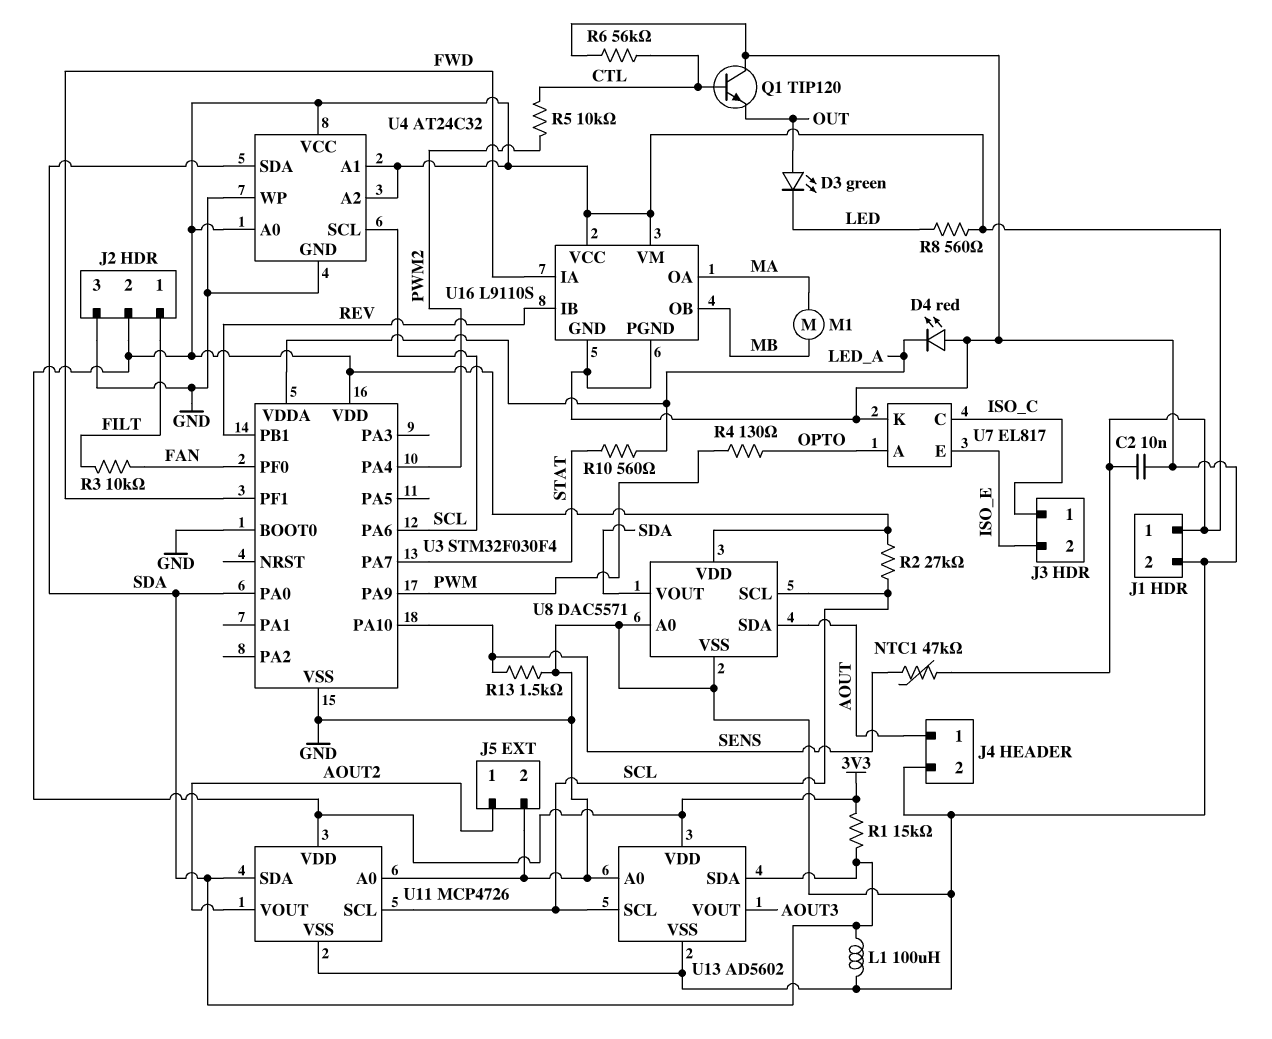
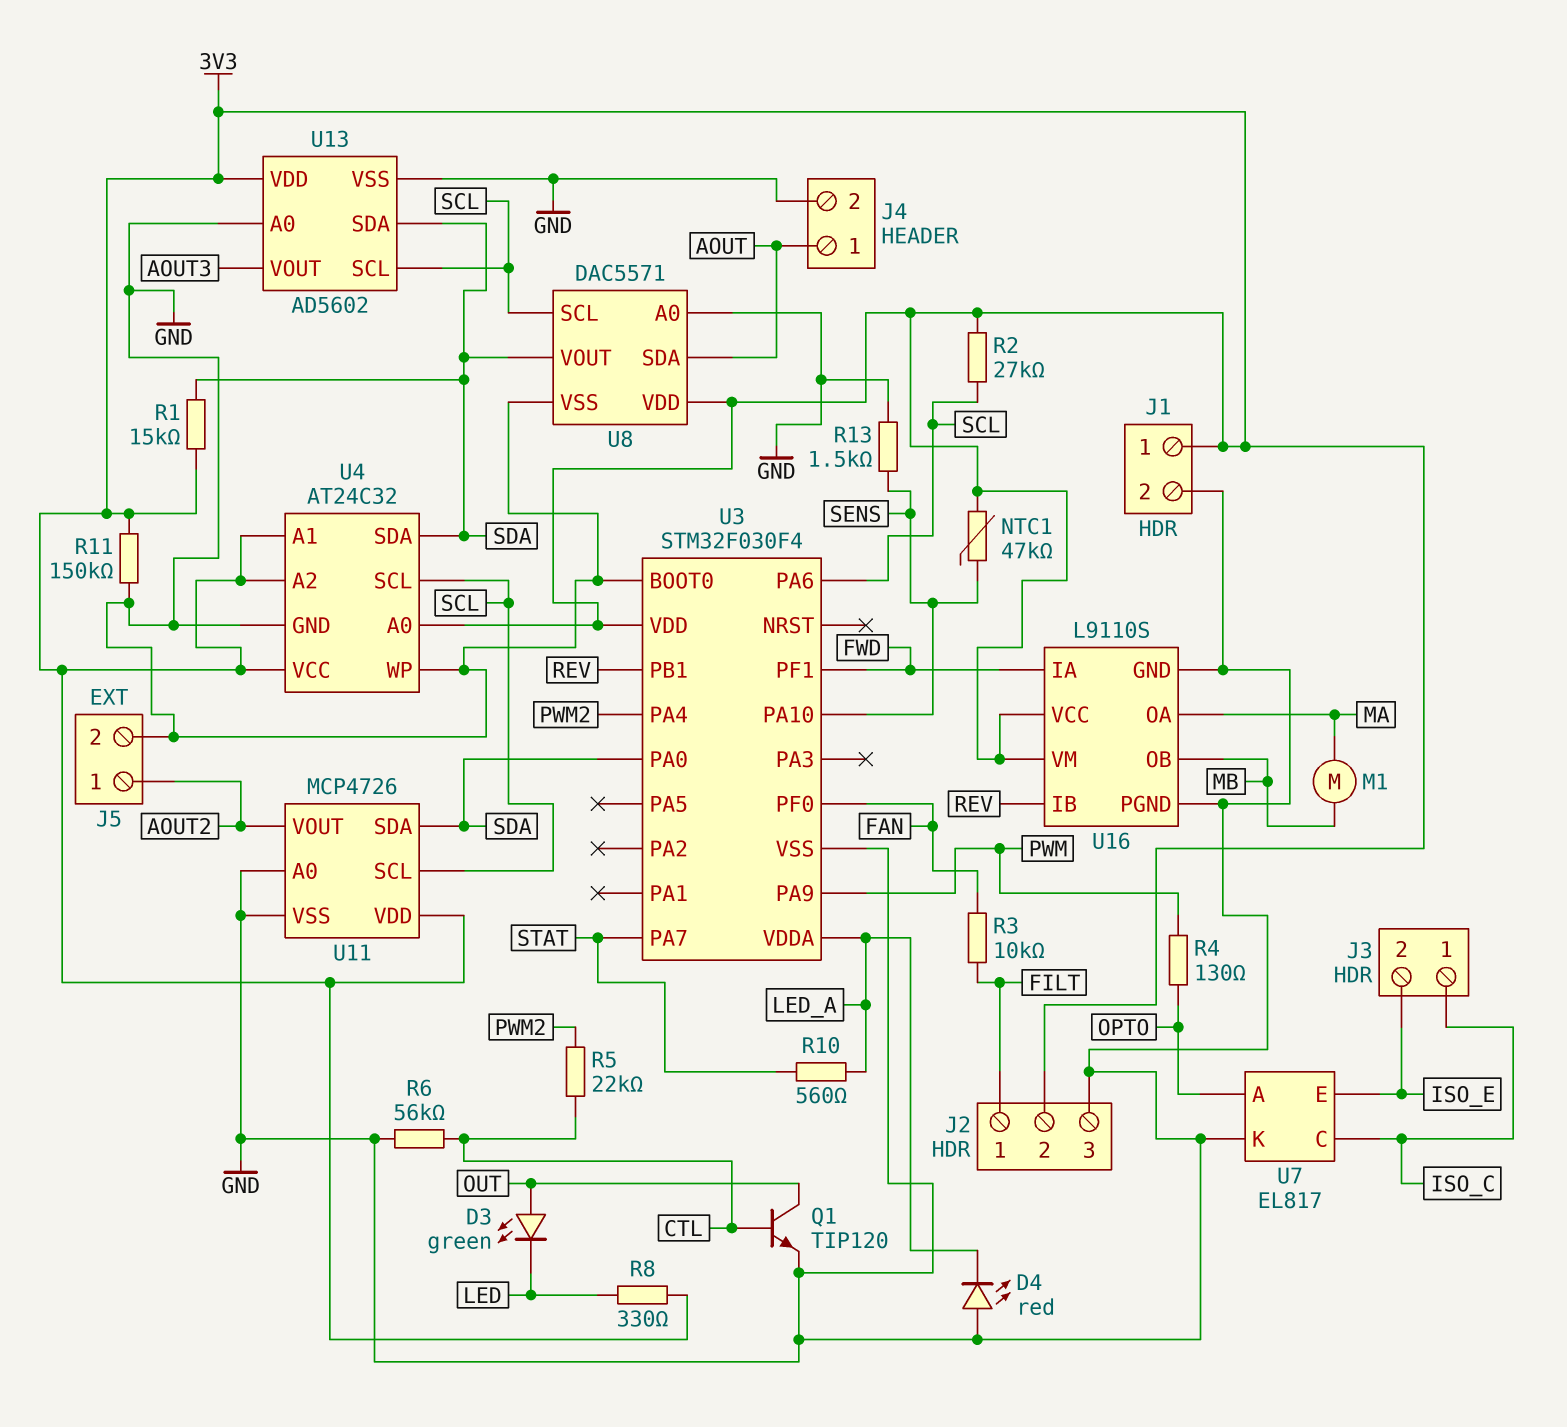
C2: 10nF (3V3, GND) -> none
L1: 100uH (GND, SDA) -> none
Q1: NPN TIP120 (B CTL, C GND, E OUT) -> NPN TIP120 (B CTL, C OUT, E GND)
R5: 10k (CTL, PWM2) -> 22k (CTL, PWM2)
R8: 560 (3V3, LED) -> 330 (3V3, LED)
R11: none -> 150k (3V3, GND)

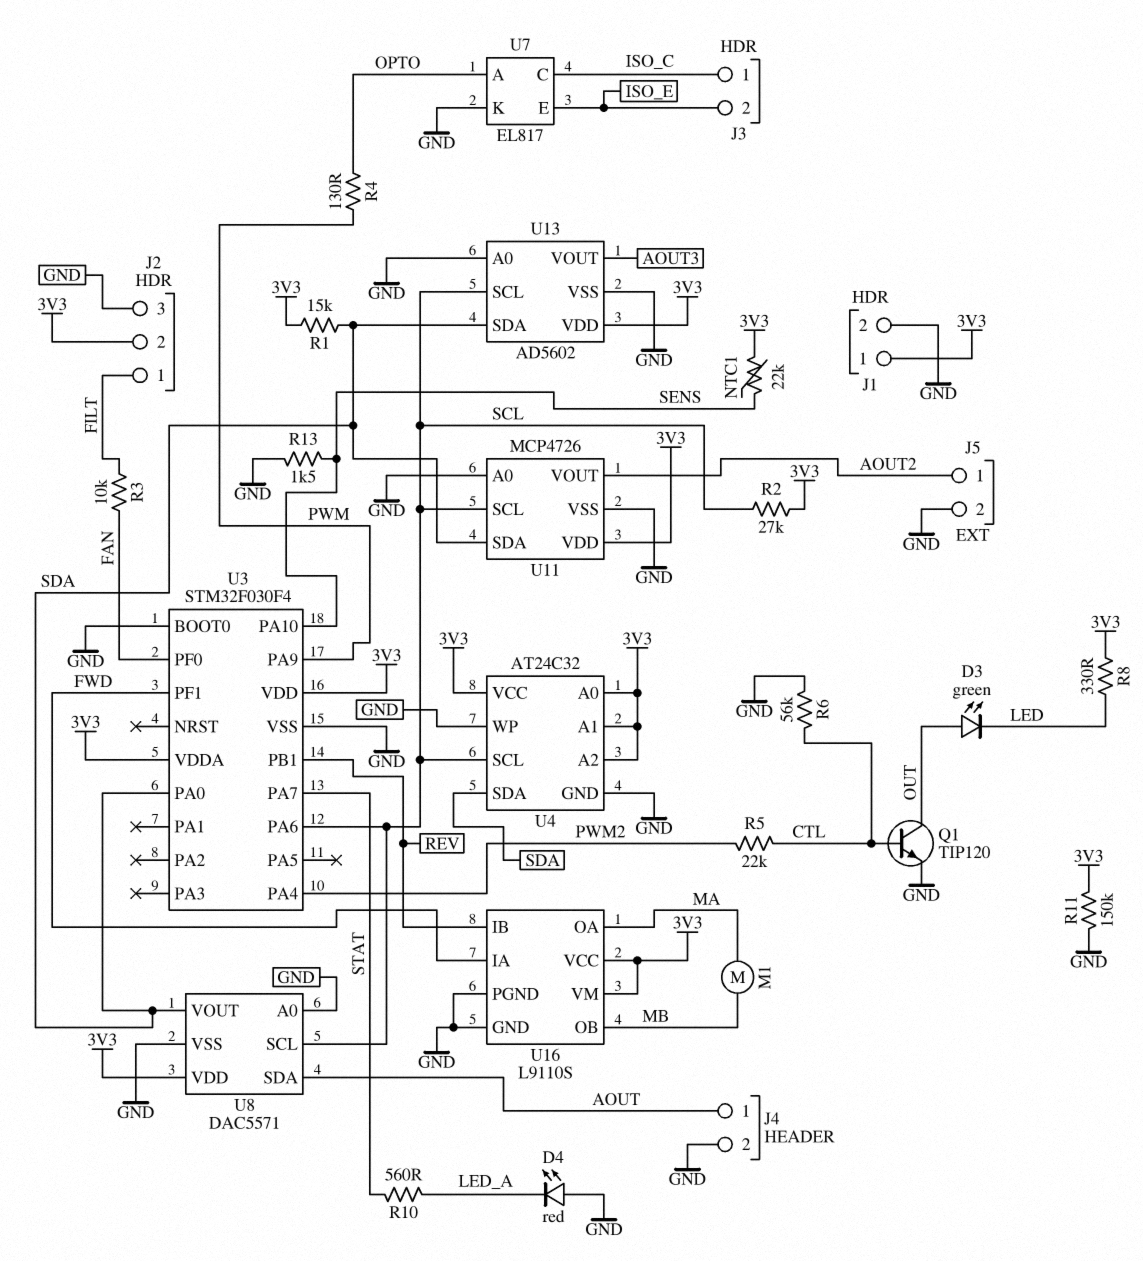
NTC1: 47k (3V3, SENS) -> 22k (3V3, SENS)
U3 pin VDDA: LED_A -> 3V3

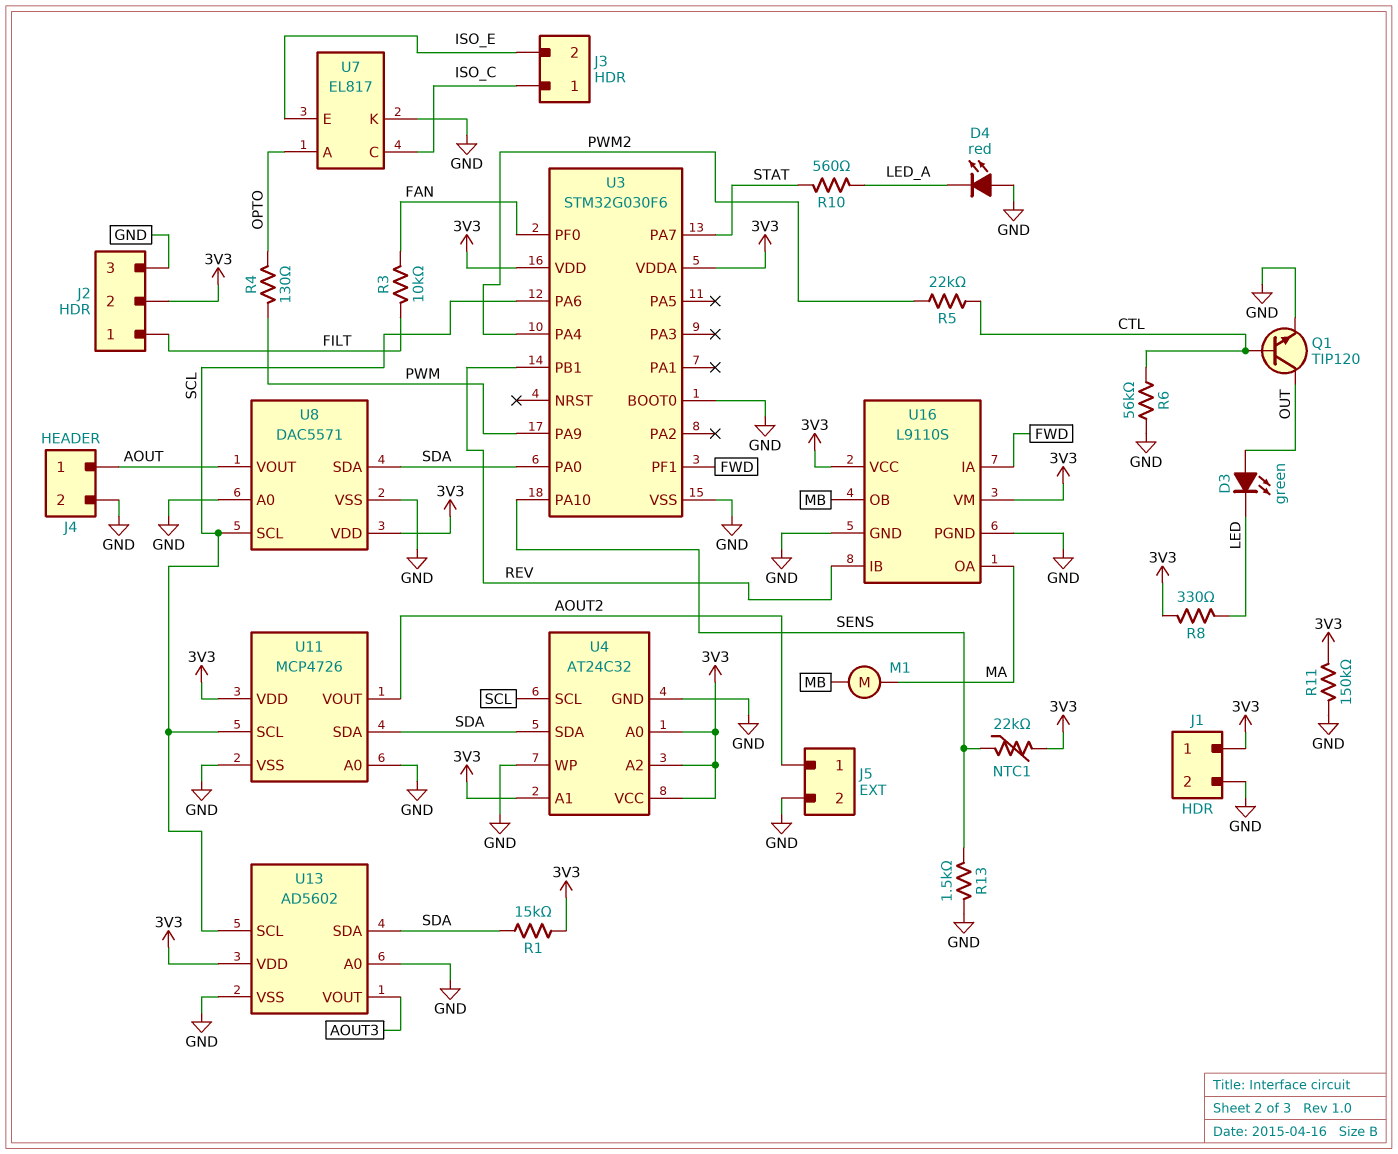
R2: 27k (3V3, SCL) -> none
U3: STM32F030F4 -> STM32G030F6
U8 pin SDA: AOUT -> SDA
U8 pin VOUT: SDA -> AOUT

